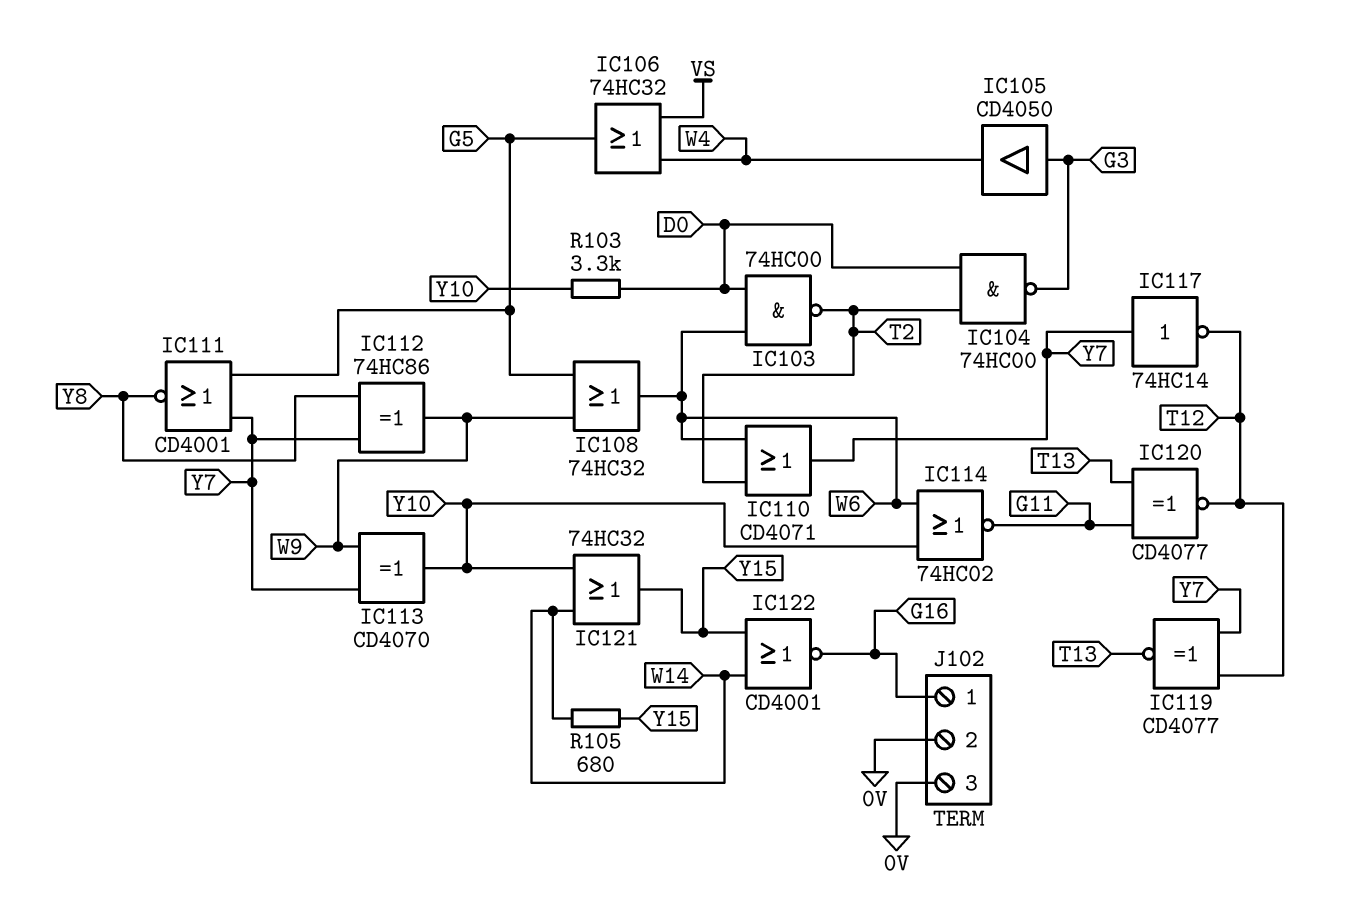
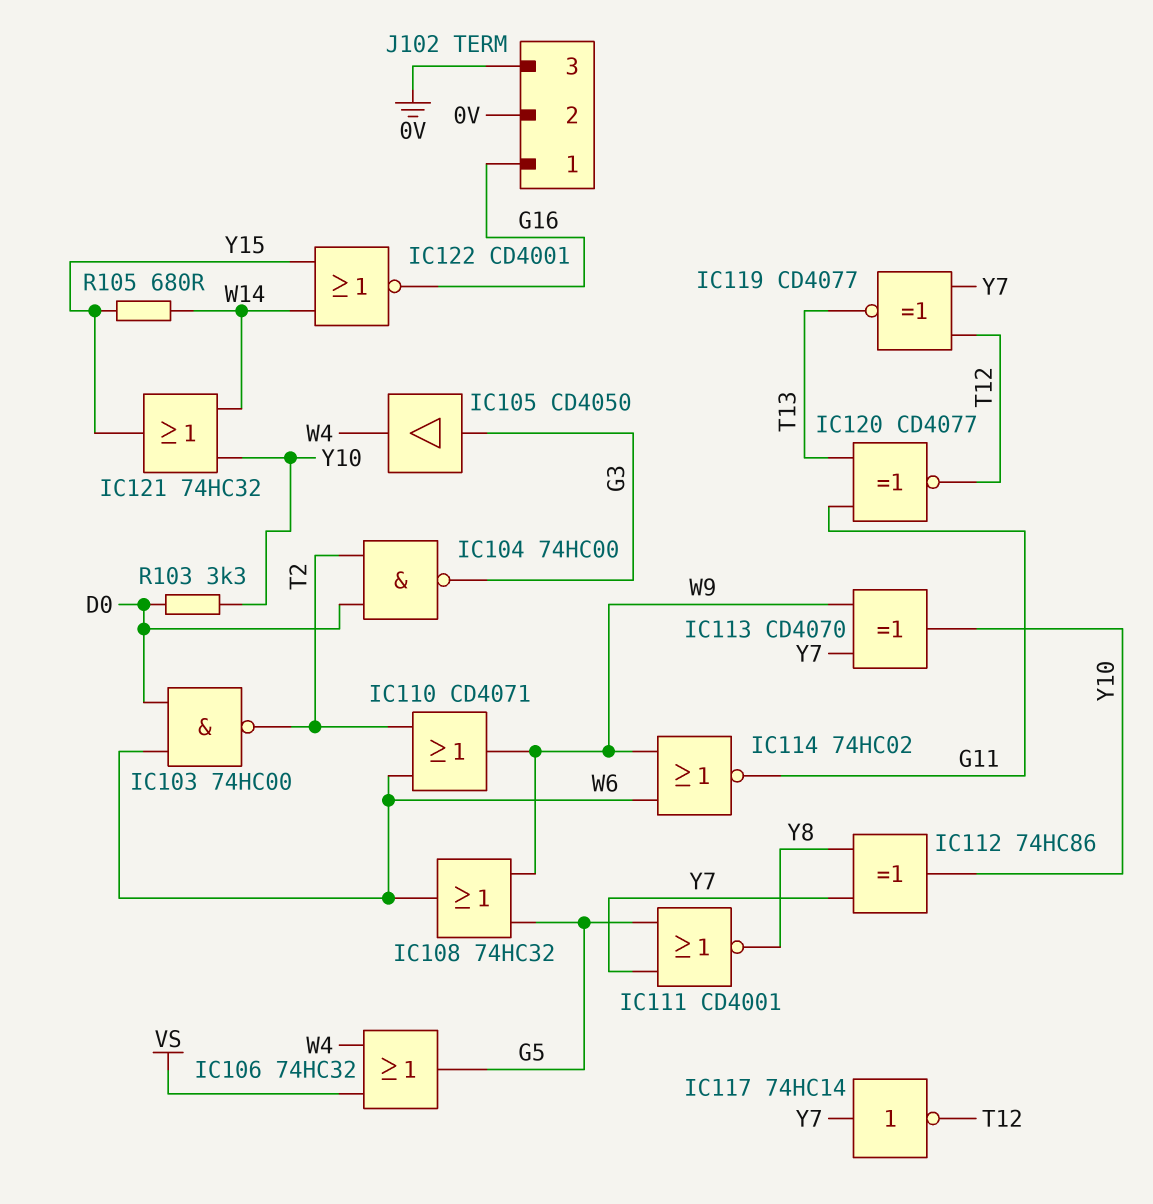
IC110: OR CD4071 (in T2, in W6, out Y7) -> OR CD4071 (in T2, in W6, out W9)
IC112: XOR 74HC86 (in Y7, in Y8, out W9) -> XOR 74HC86 (in Y7, in Y8, out Y10)
IC114: NOR 74HC02 (in W6, in Y10, out G11) -> NOR 74HC02 (in W6, in W9, out G11)

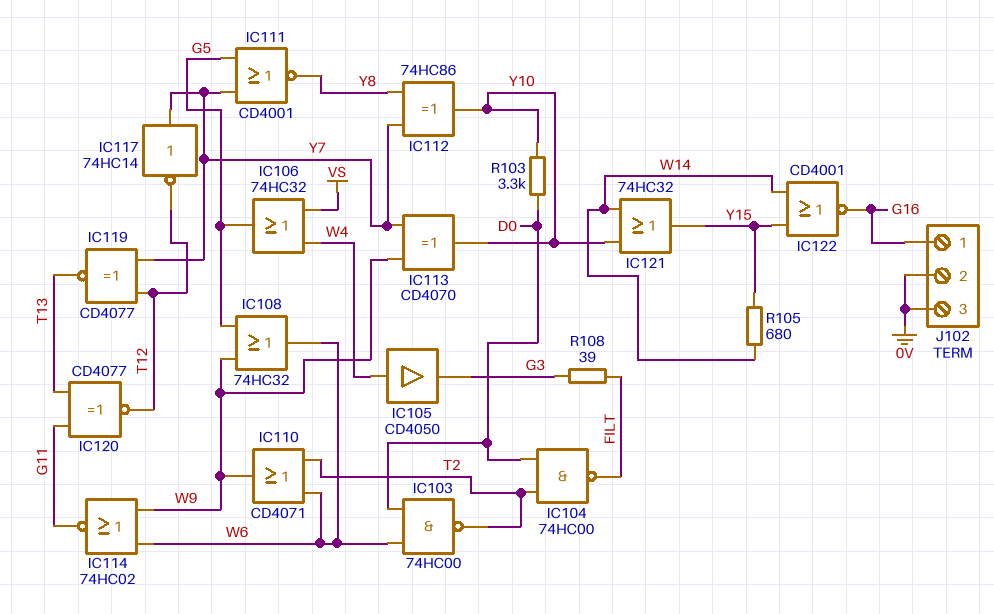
IC104: NAND 74HC00 (in D0, in T2, out G3) -> NAND 74HC00 (in D0, in T2, out FILT)
IC105: buffer CD4050 (in G3, out W4) -> buffer CD4050 (in W4, out G3)
R108: none -> 39 (FILT, G3)

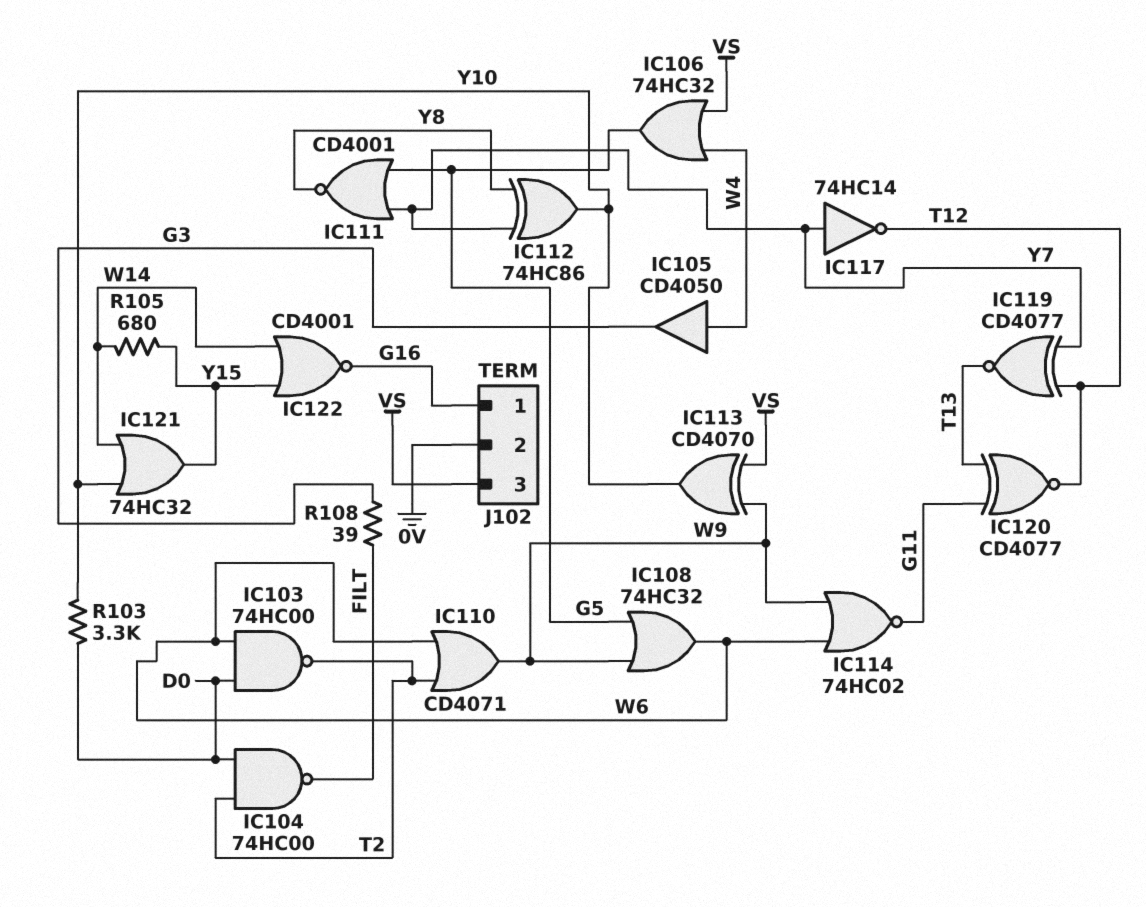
IC113: XOR CD4070 (in W9, in Y7, out Y10) -> XOR CD4070 (in VS, in W9, out Y10)
J102 pin 3: 0V -> VS

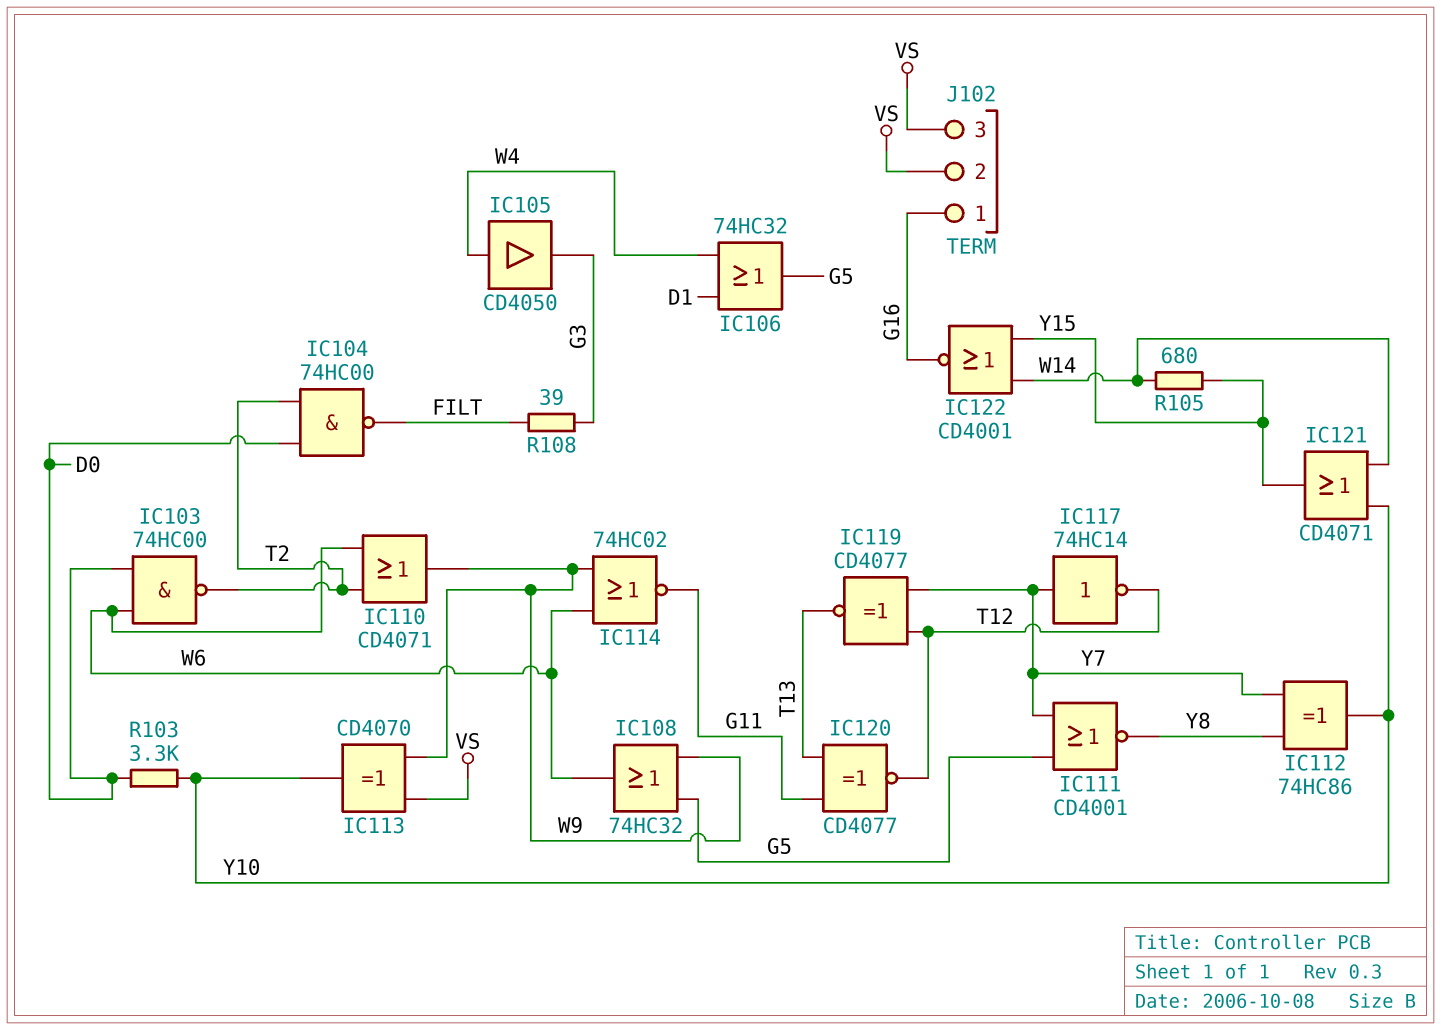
IC106: OR 74HC32 (in VS, in W4, out G5) -> OR 74HC32 (in D1, in W4, out G5)
IC121: OR 74HC32 (in W14, in Y10, out Y15) -> OR CD4071 (in W14, in Y10, out Y15)
J102 pin 2: 0V -> VS

